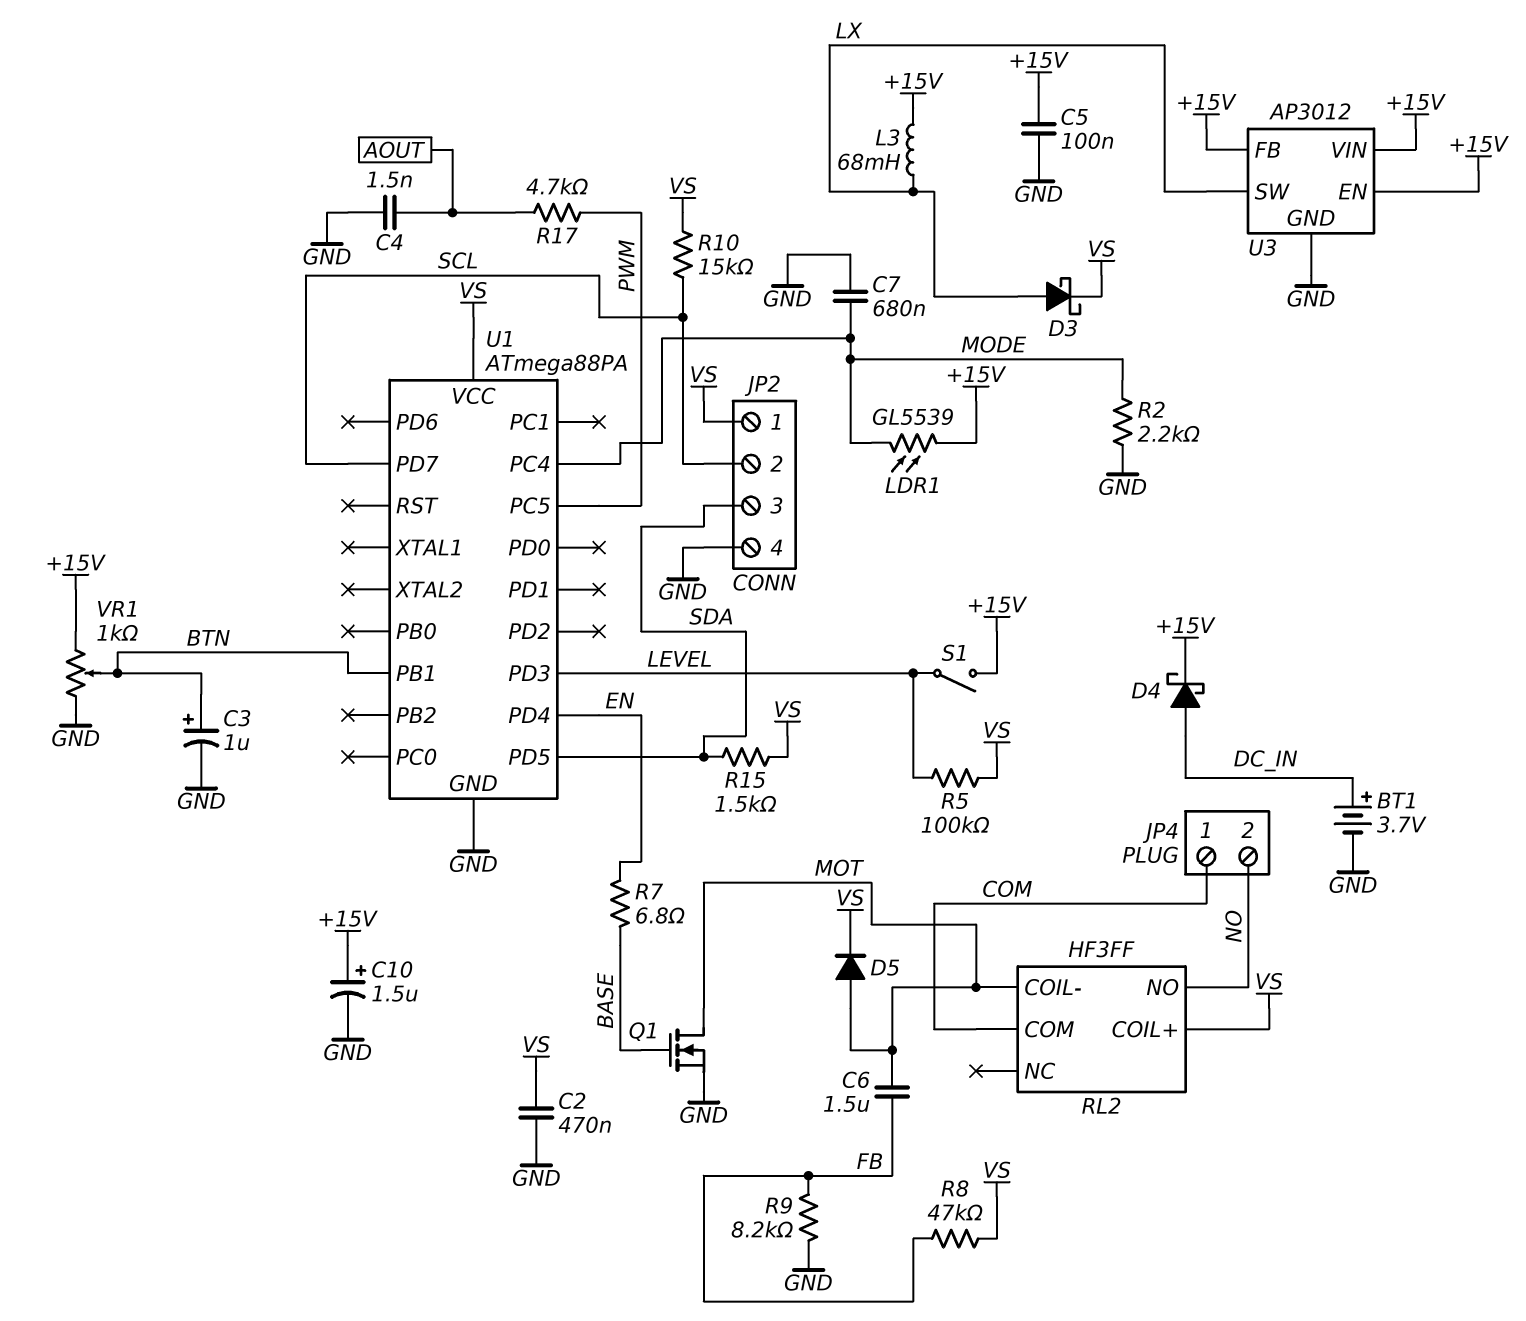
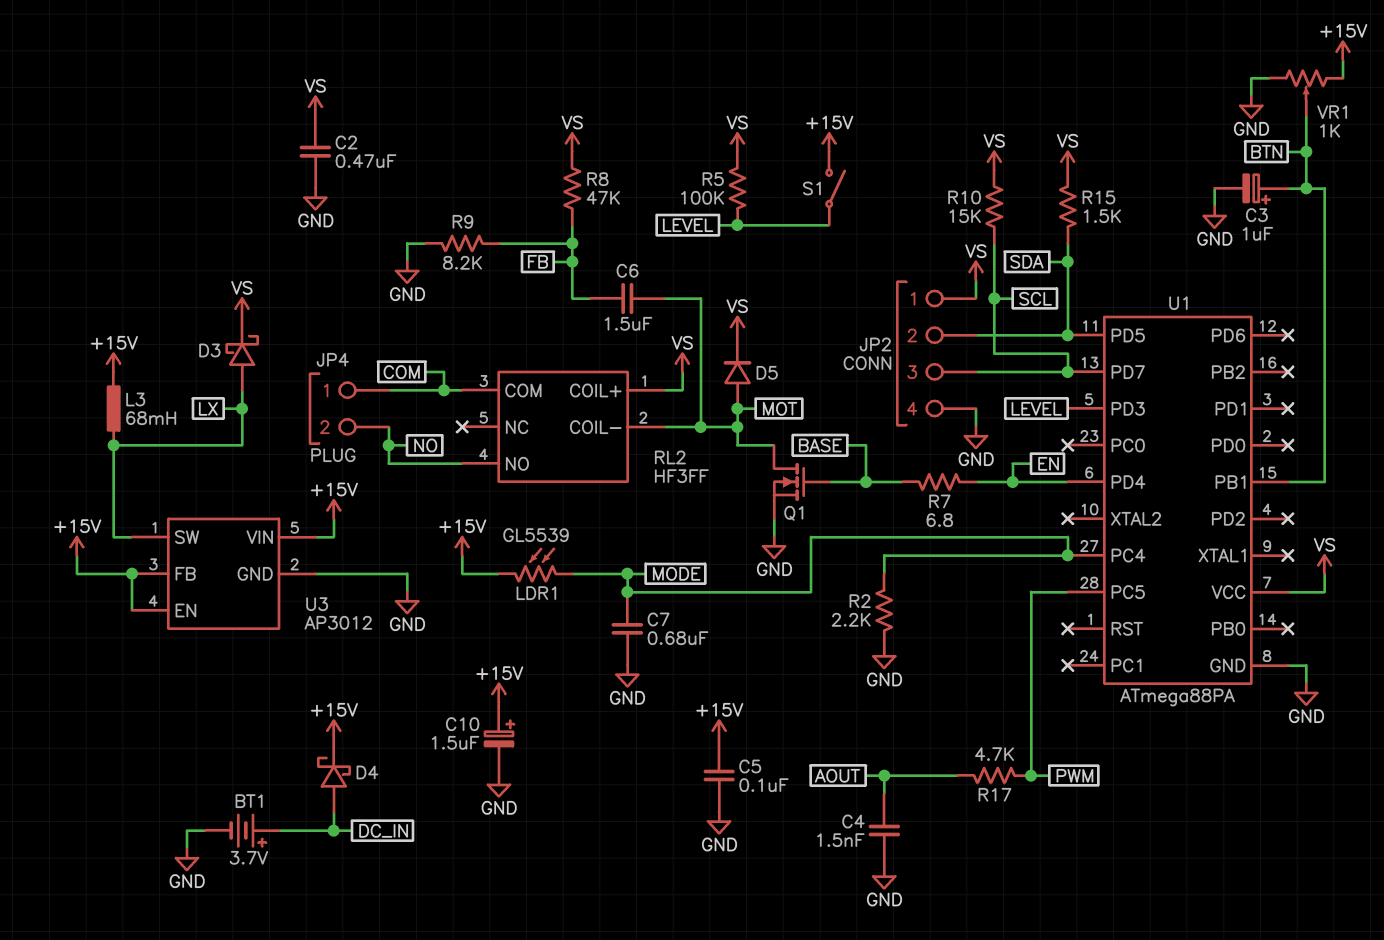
JP2 pin 2: SCL -> SDA
JP2 pin 3: SDA -> SCL

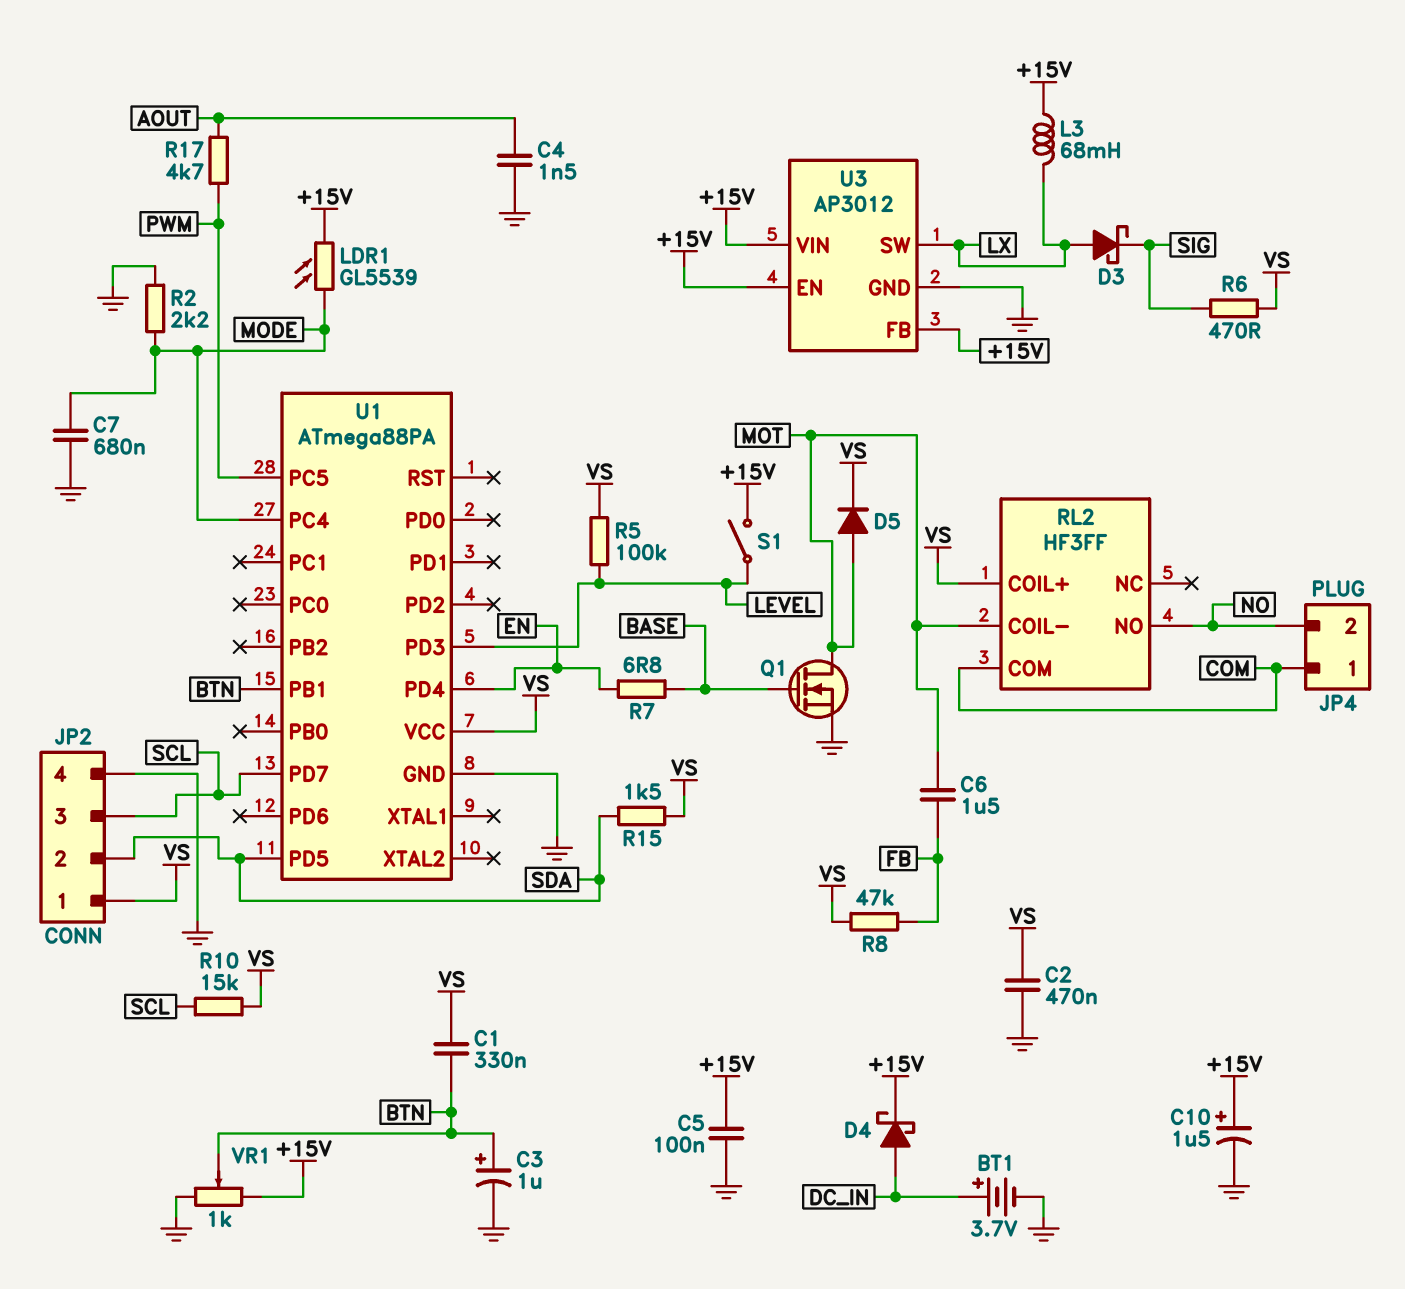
C1: none -> 330nF (BTN, VS)
D3: schottky (A LX, K VS) -> schottky (A LX, K SIG)
R6: none -> 470 (SIG, VS)
R9: 8.2k (FB, GND) -> none

